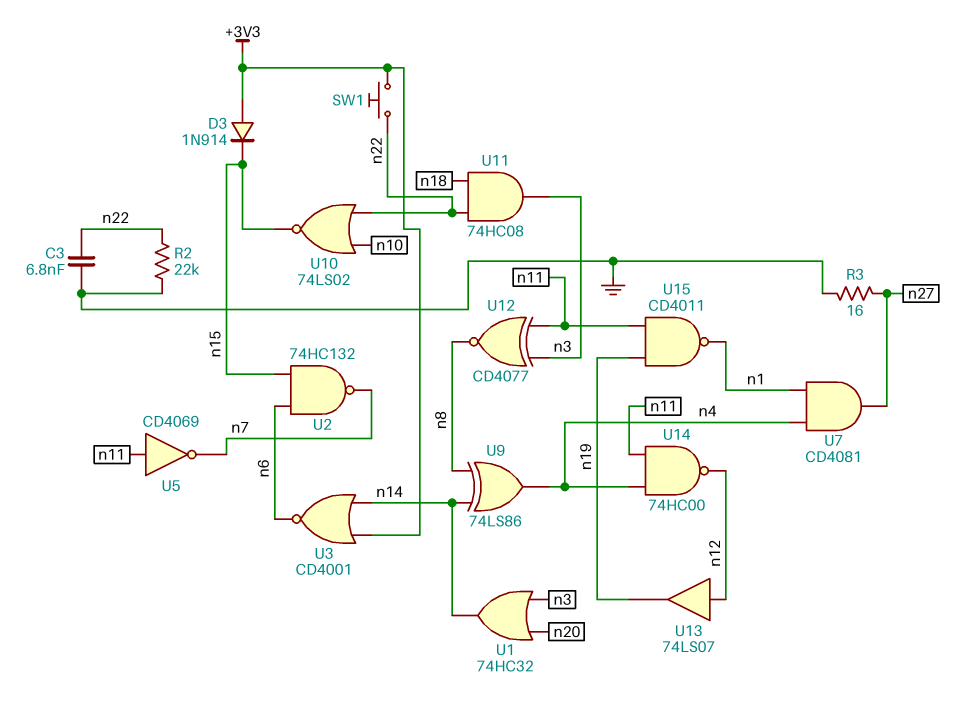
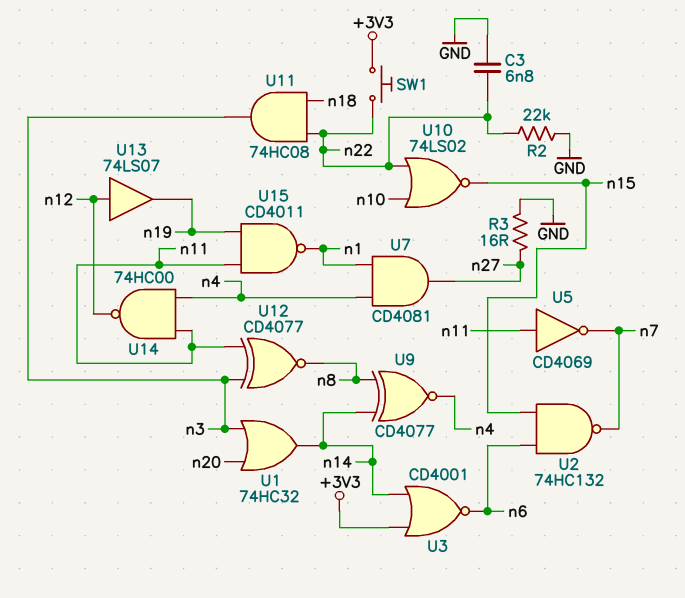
D3: diode 1N914 (A +3V3, K n15) -> none
U9: XOR 74LS86 (in n8, in n14, out n4) -> XNOR CD4077 (in n8, in n14, out n4)

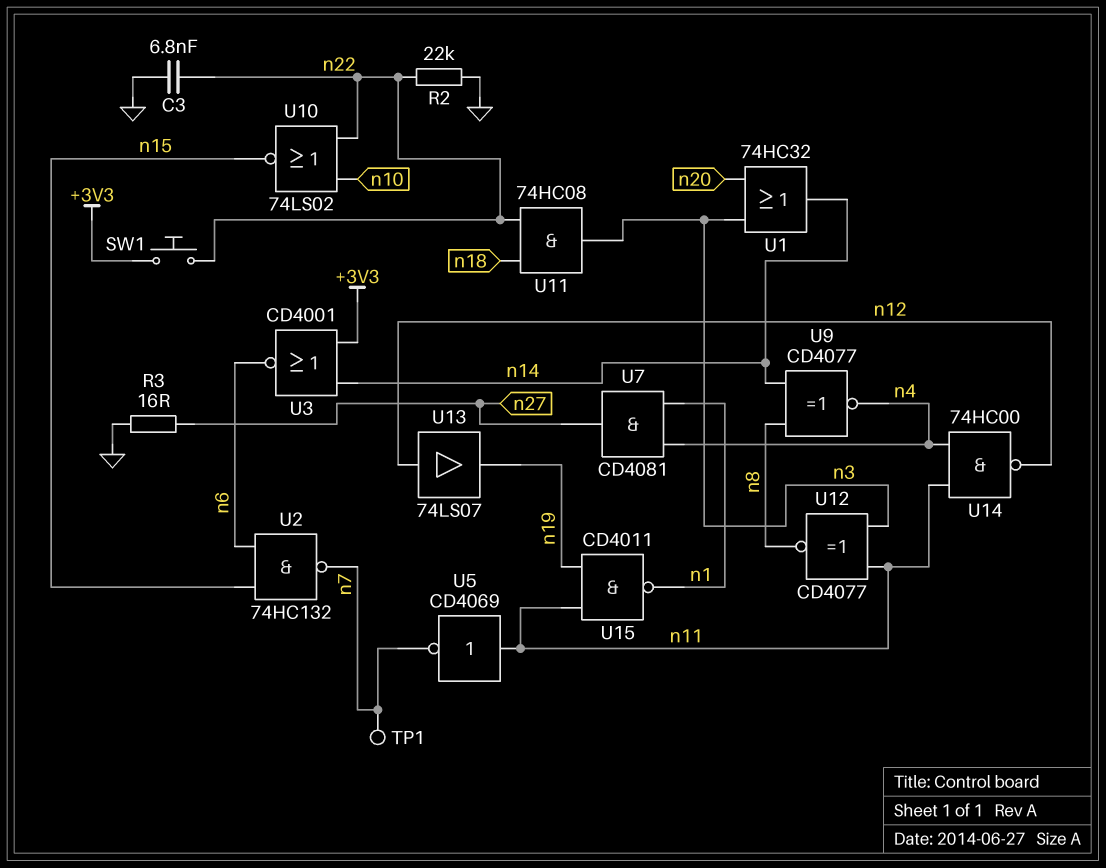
TP1: none -> test point (n7)

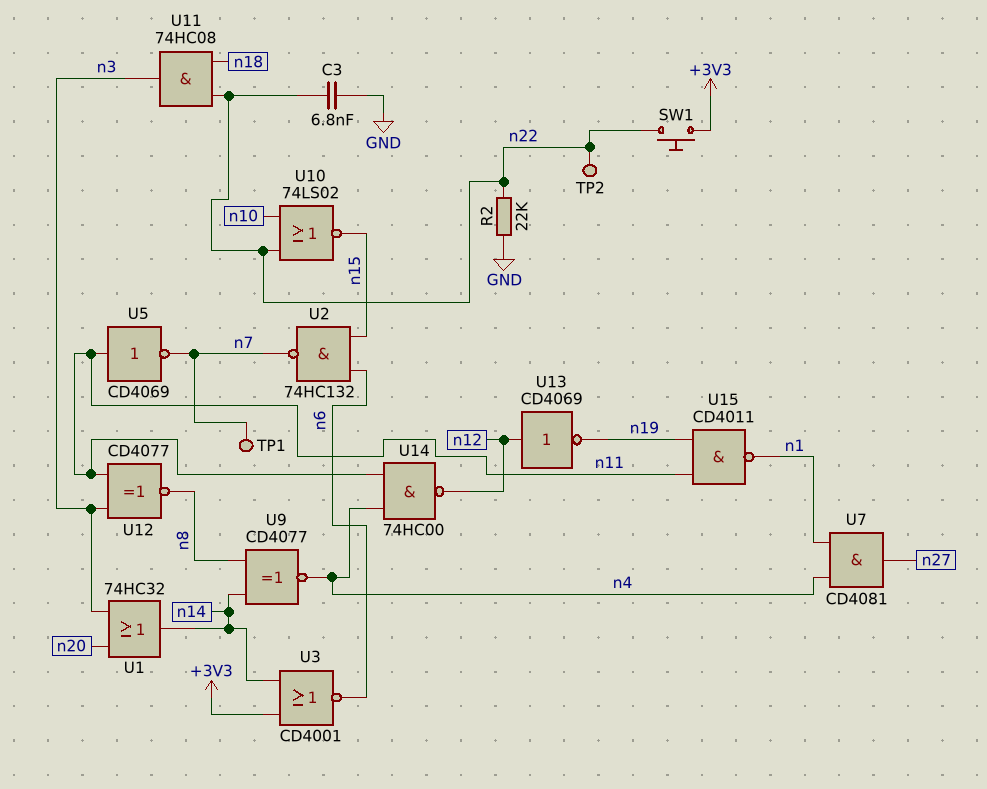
R3: 16 (GND, n27) -> none
TP2: none -> test point (n22)
U13: buffer 74LS07 (in n12, out n19) -> NOT CD4069 (in n12, out n19)

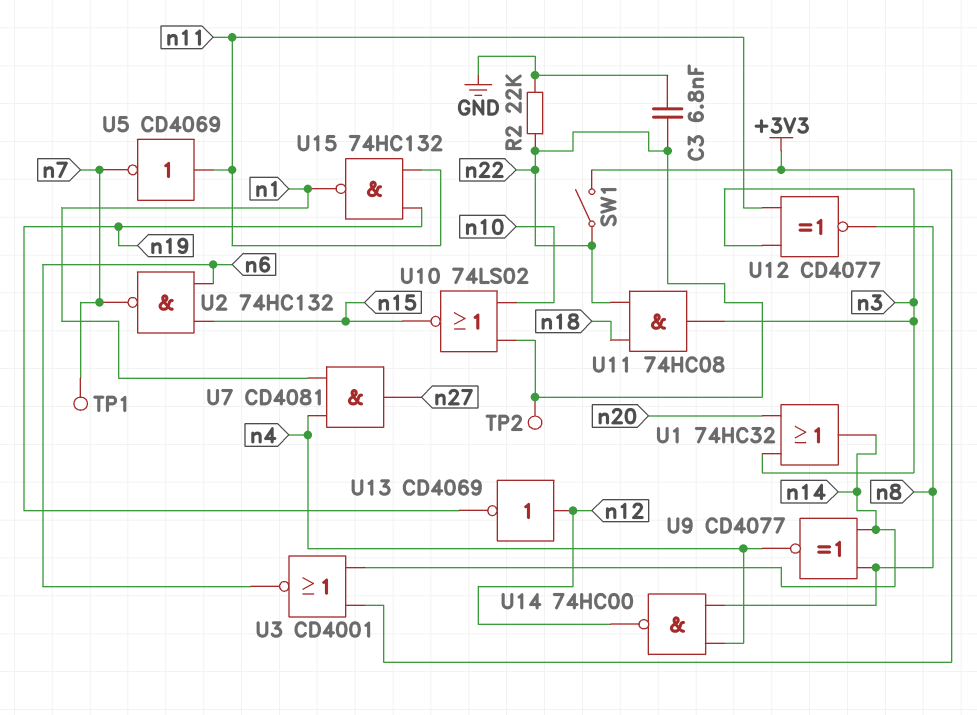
SW1: button (+3V3, n22) -> switch (+3V3, n22)
U14: NAND 74HC00 (in n4, in n11, out n12) -> NAND 74HC00 (in n4, in n8, out n12)
U15: NAND CD4011 (in n11, in n19, out n1) -> NAND 74HC132 (in n11, in n19, out n1)

